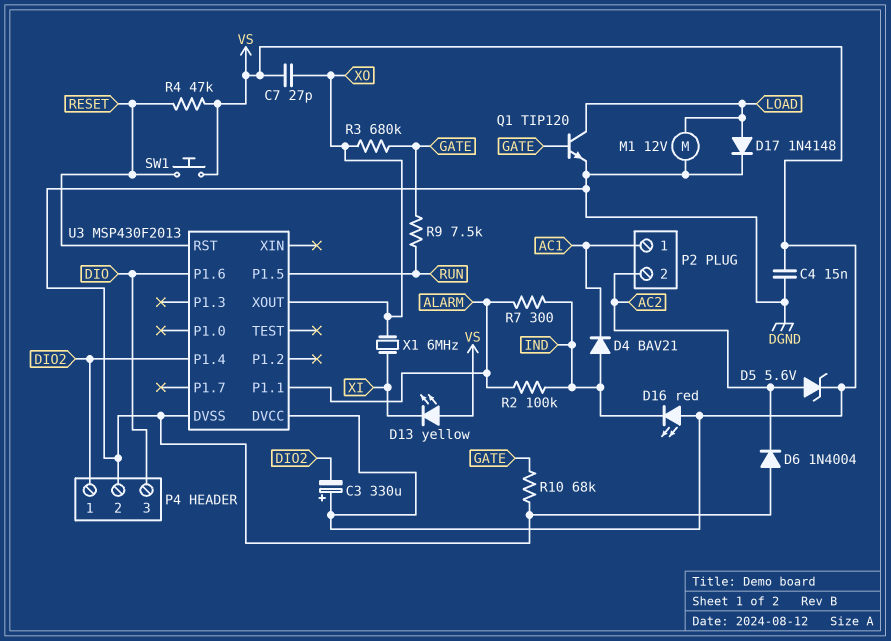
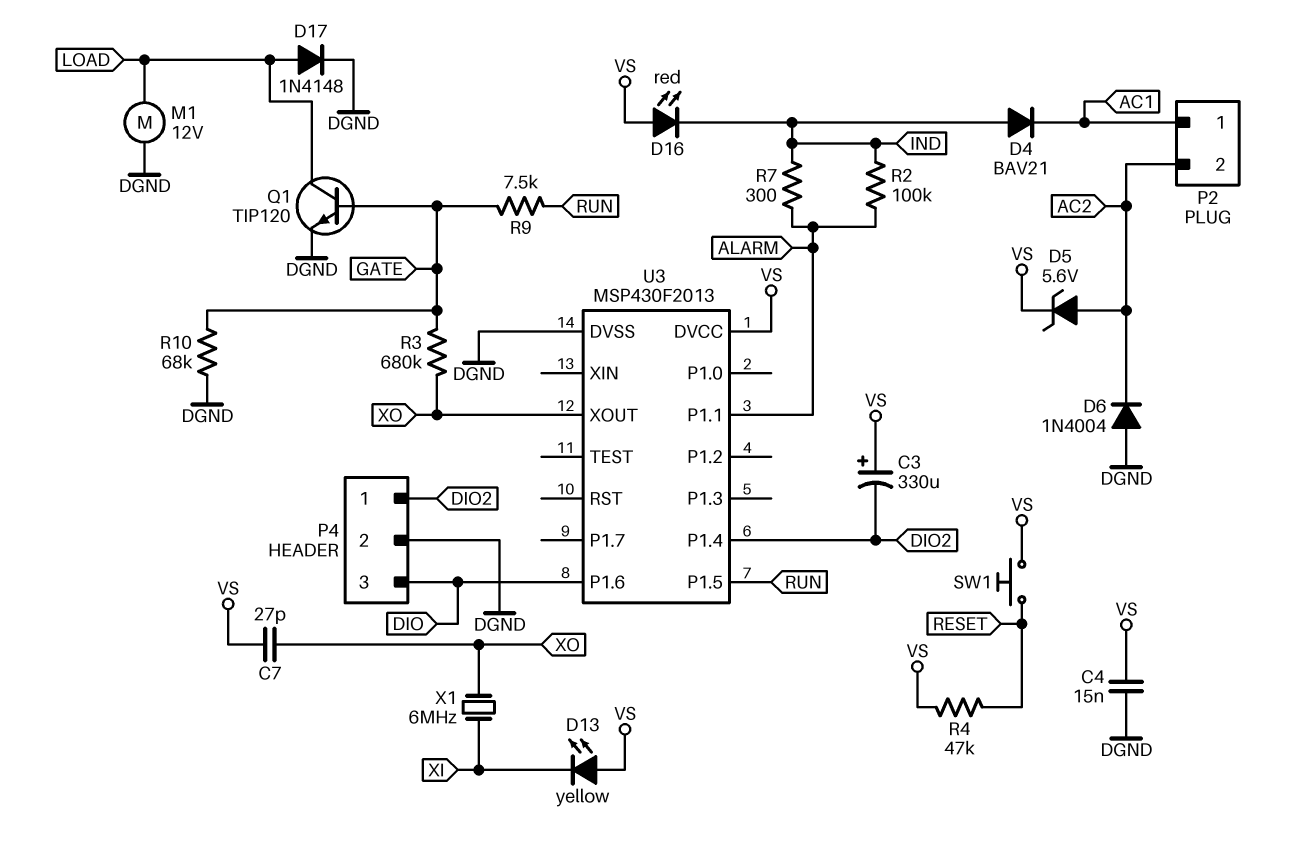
U3 pin RST: RESET -> none

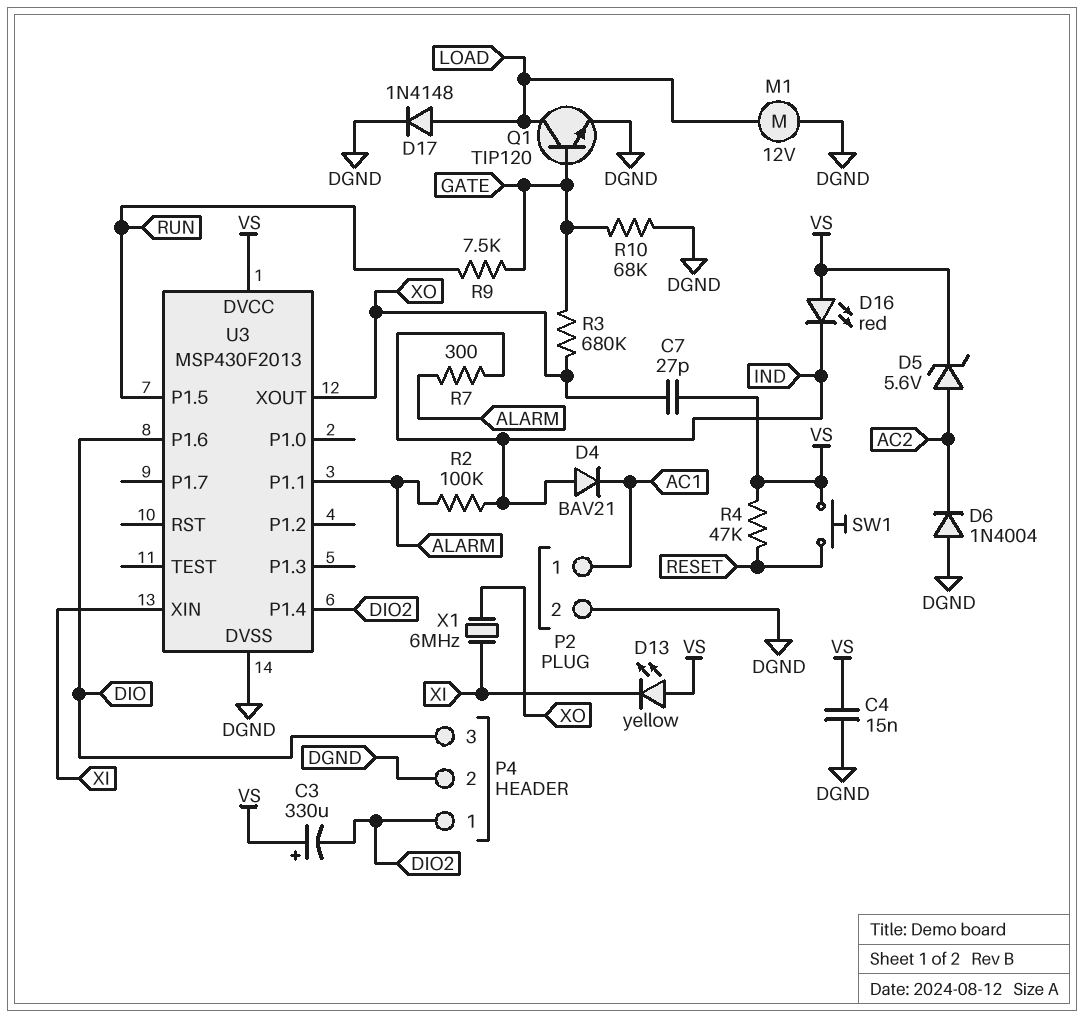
P2 pin 2: AC2 -> DGND
U3 pin XIN: none -> XI

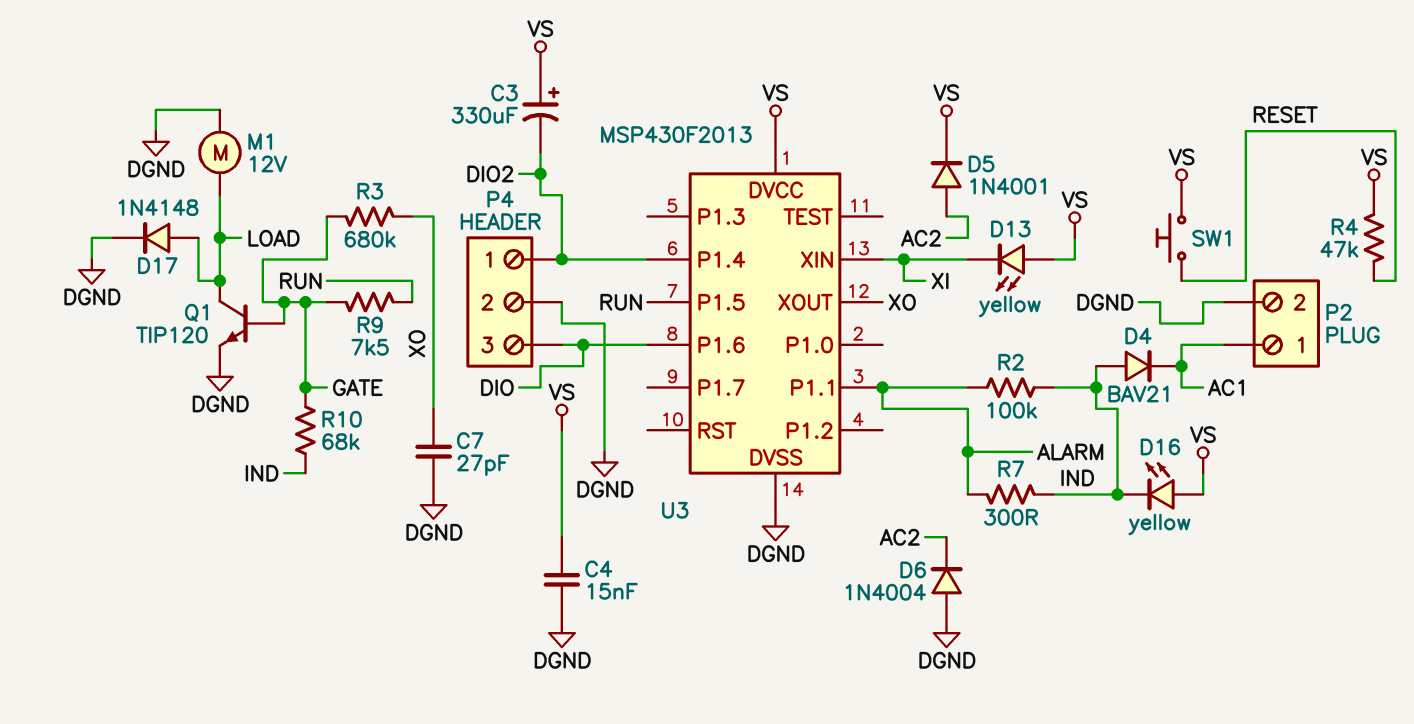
C7: 27pF (VS, XO) -> 27pF (DGND, XO)
D5: zener 5.6V (A AC2, K VS) -> diode 1N4001 (A AC2, K VS)
D16: LED red (A VS, K IND) -> LED yellow (A VS, K IND)
R10: 68k (DGND, GATE) -> 68k (GATE, IND)
X1: 6MHz (XI, XO) -> none

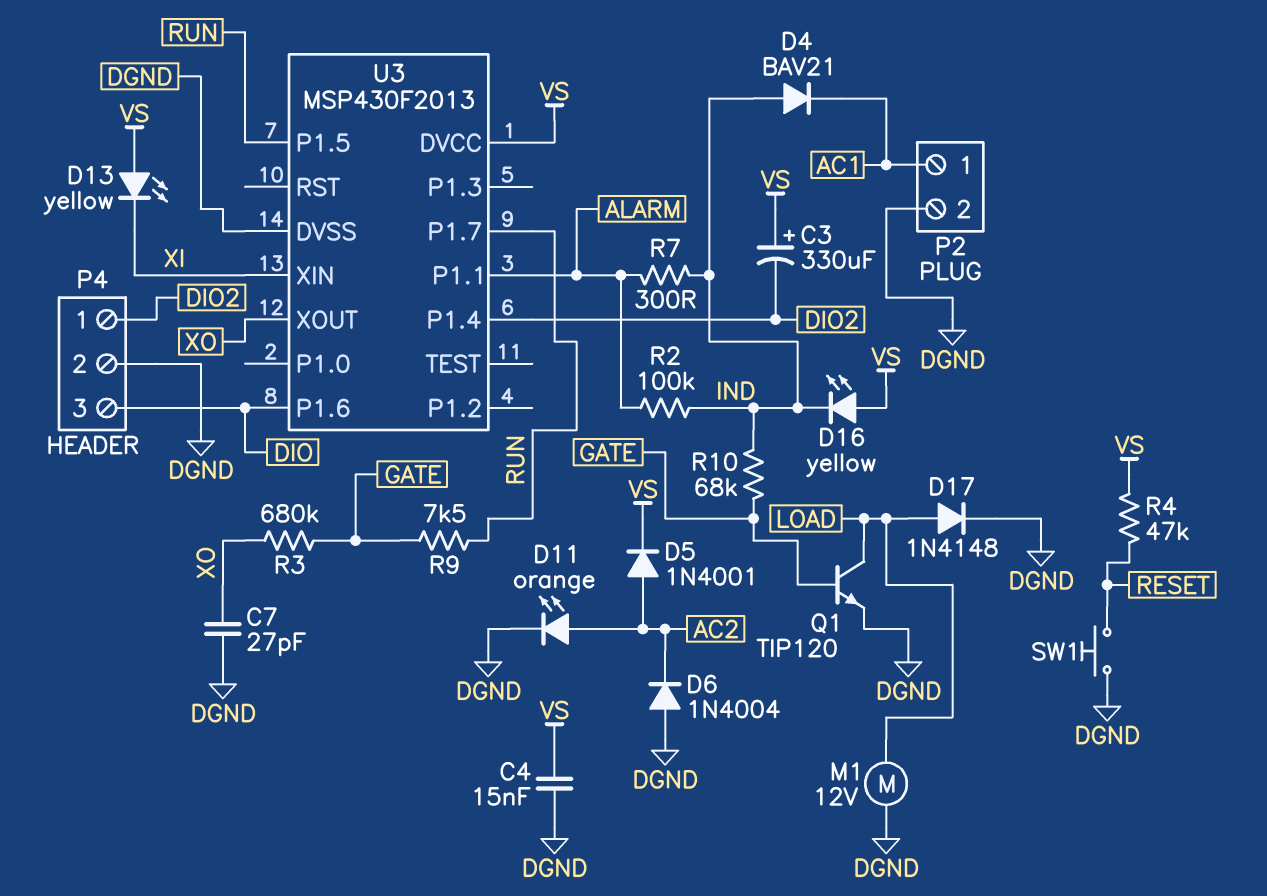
D11: none -> LED orange (A AC2, K DGND)
SW1: button (RESET, VS) -> button (DGND, RESET)
U3 pin P1.7: none -> RUN

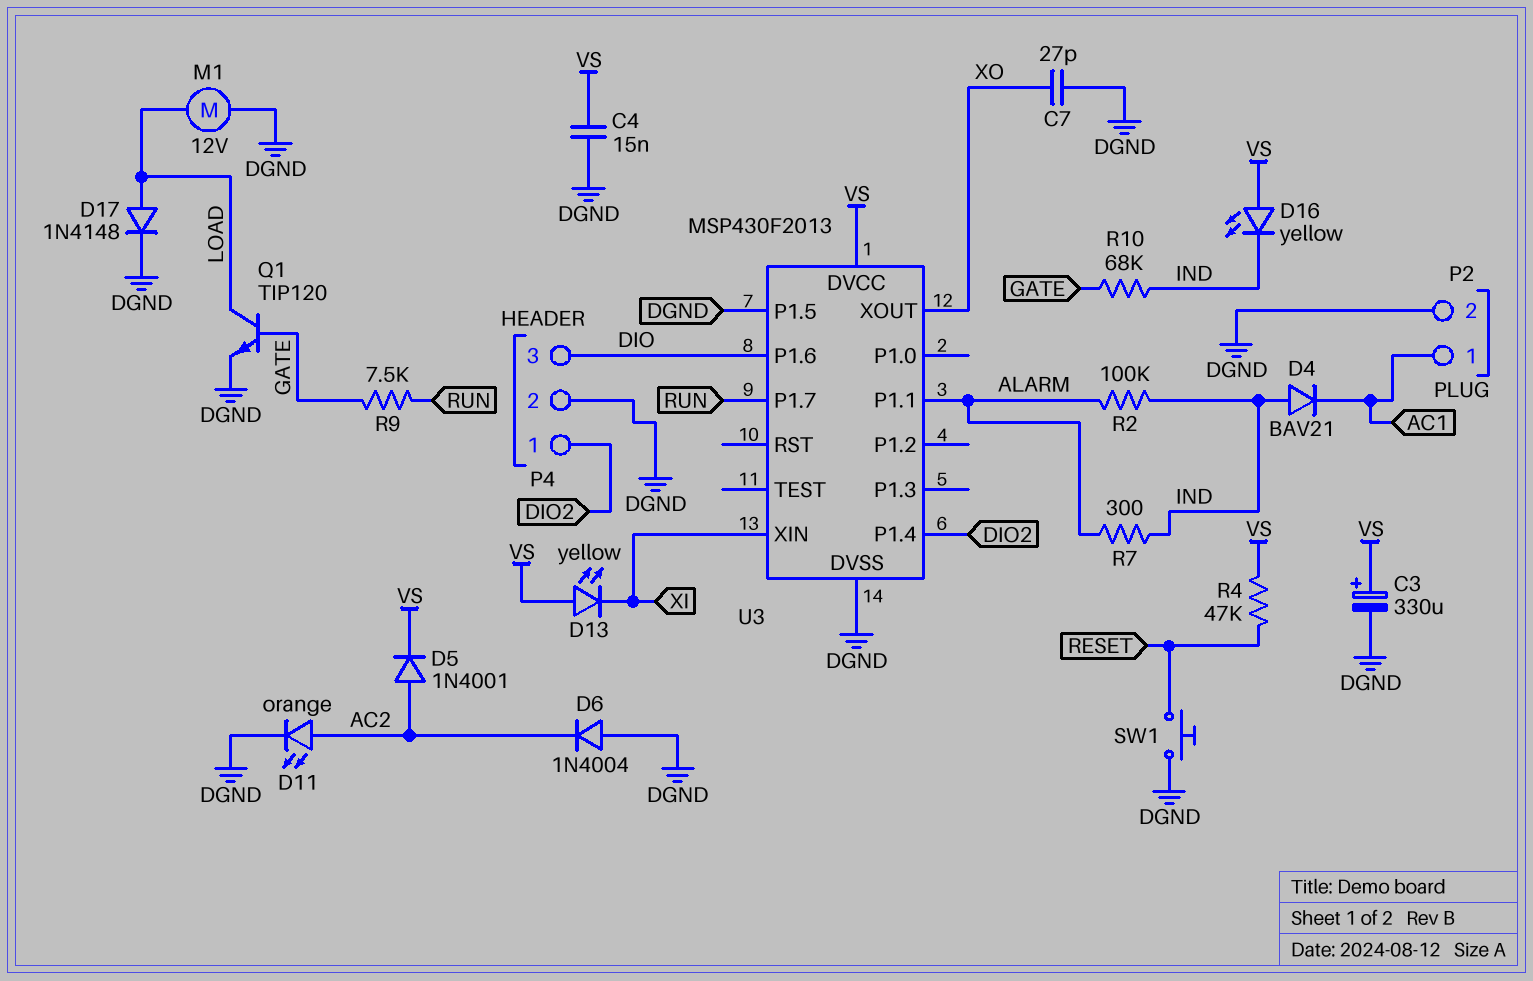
C3: 330uF (plus VS, minus DIO2) -> 330uF (plus VS, minus DGND)
R3: 680k (GATE, XO) -> none
U3 pin P1.5: RUN -> DGND

